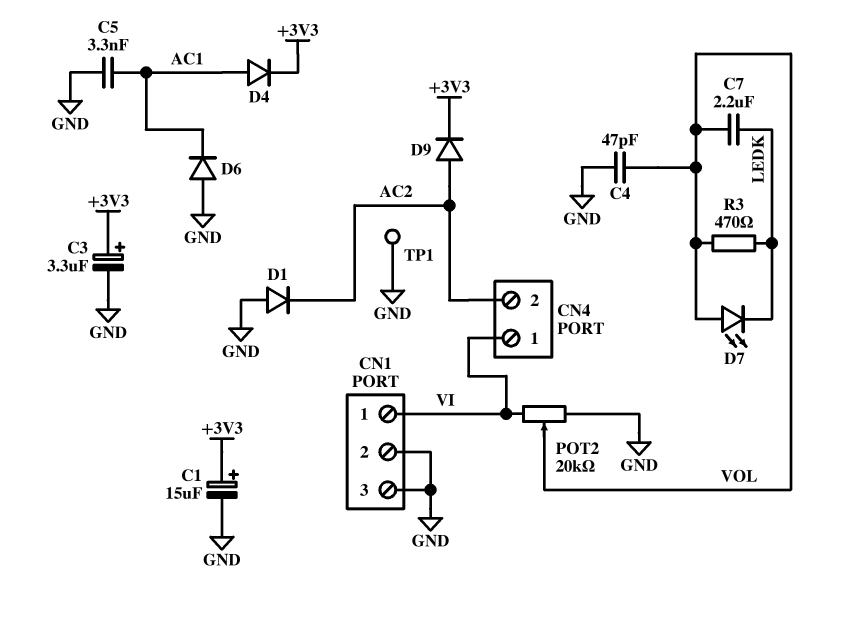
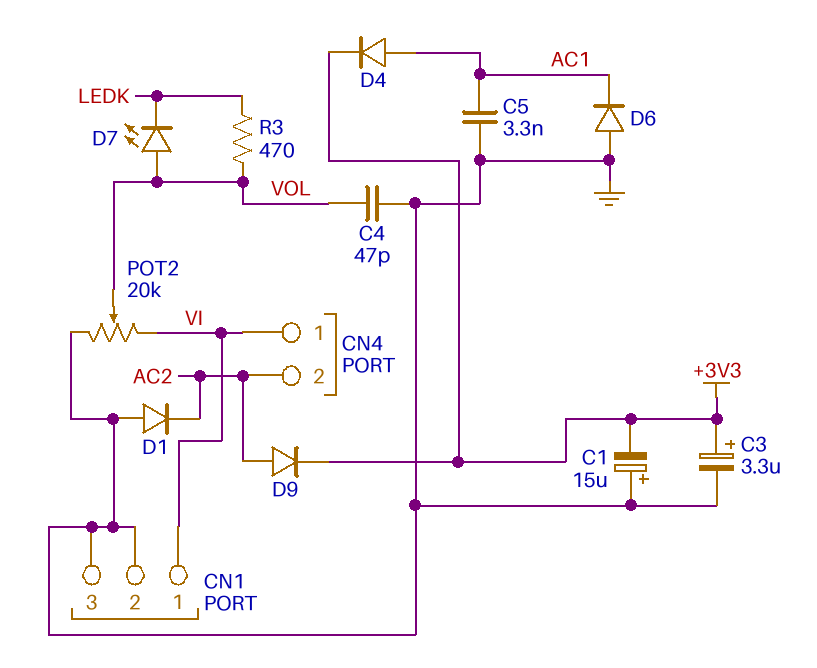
C1: 15uF (plus +3V3, minus GND) -> 15uF (plus GND, minus +3V3)
C7: 2.2uF (LEDK, VOL) -> none
TP1: test point (GND) -> none

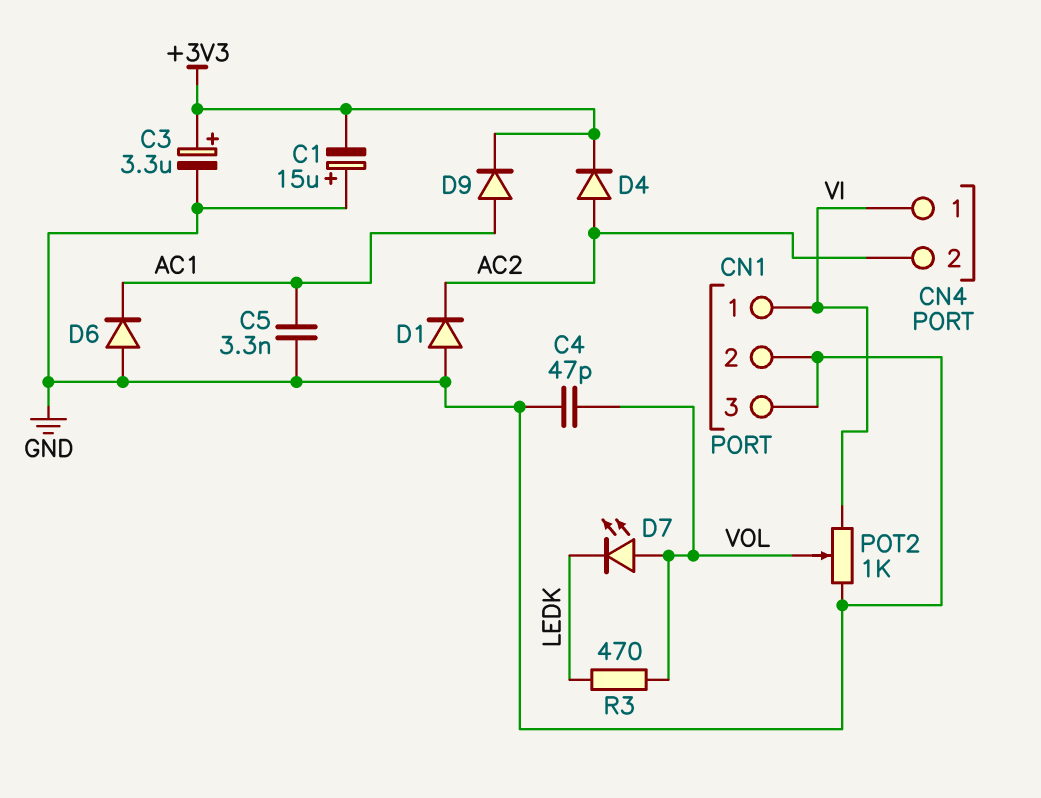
D4: diode (A AC1, K +3V3) -> diode (A AC2, K +3V3)
D9: diode (A AC2, K +3V3) -> diode (A AC1, K +3V3)
POT2: 20k (GND, VI, wiper VOL) -> 1k (GND, VI, wiper VOL)

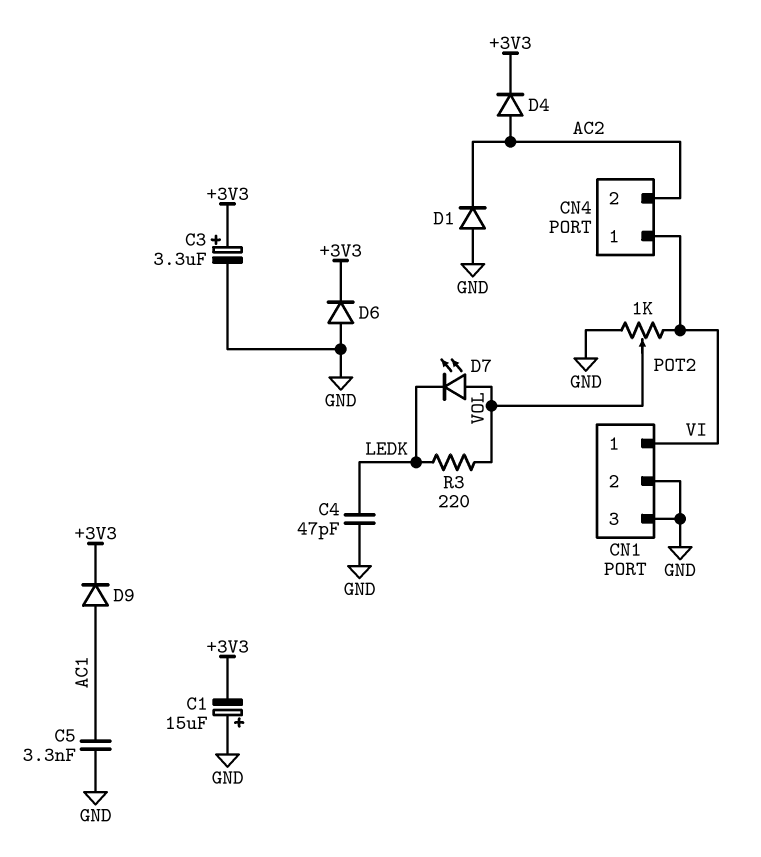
C4: 47pF (GND, VOL) -> 47pF (GND, LEDK)
D6: diode (A GND, K AC1) -> diode (A GND, K +3V3)
R3: 470 (LEDK, VOL) -> 220 (LEDK, VOL)

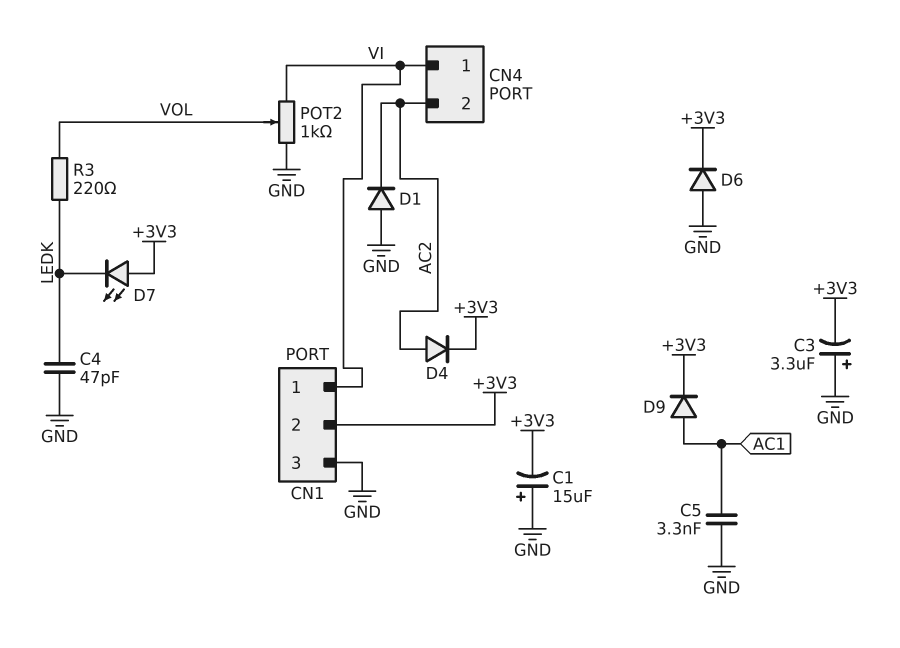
C3: 3.3uF (plus +3V3, minus GND) -> 3.3uF (plus GND, minus +3V3)
CN1 pin 2: GND -> +3V3
D7: LED (A VOL, K LEDK) -> LED (A +3V3, K LEDK)

